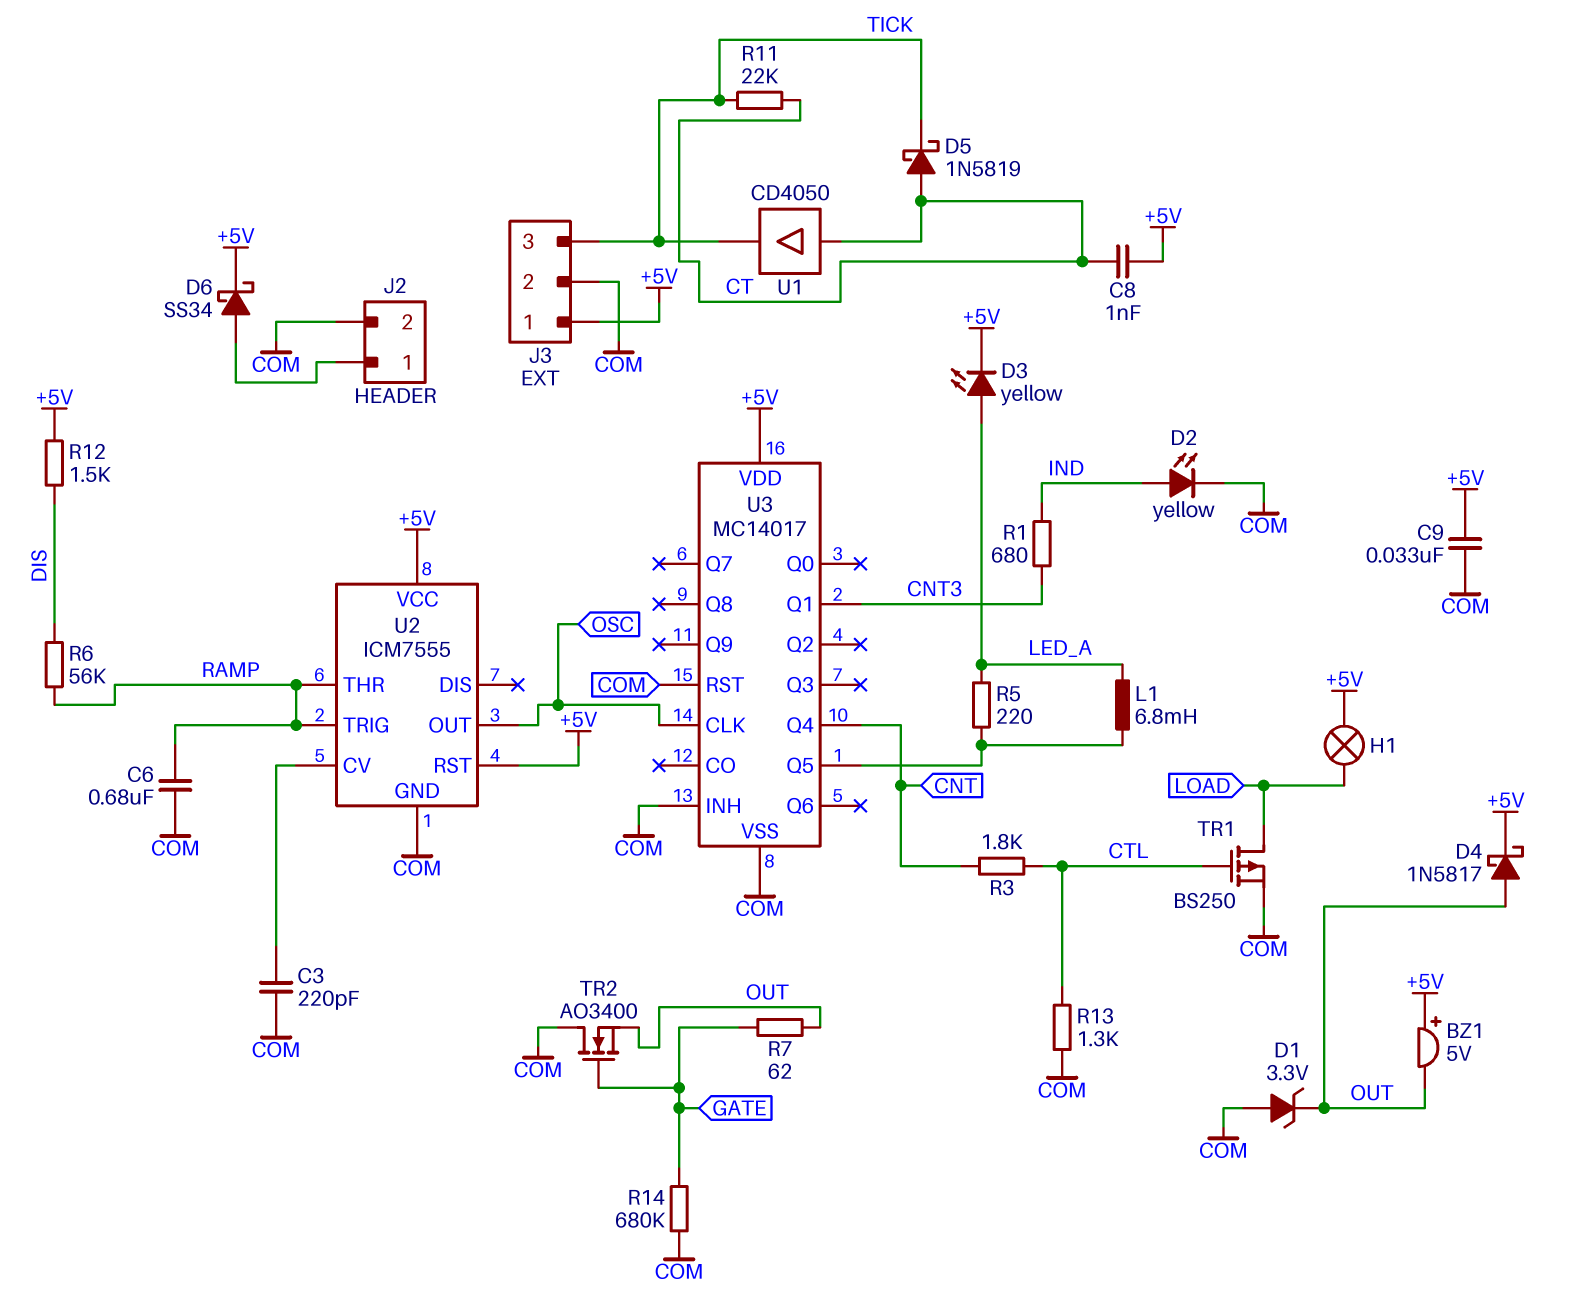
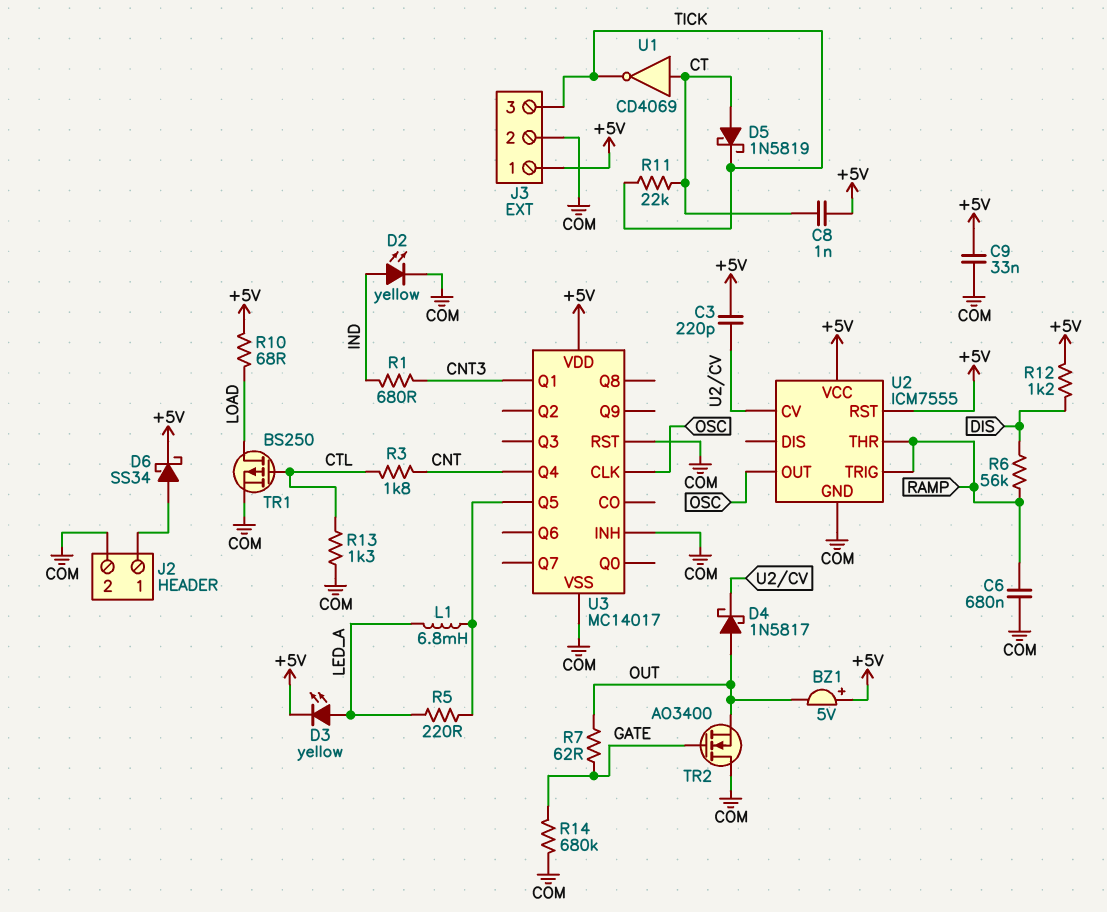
C3: 220pF (COM, U2/CV) -> 220pF (+5V, U2/CV)
D1: zener 3.3V (A COM, K OUT) -> none
D4: schottky 1N5817 (A OUT, K +5V) -> schottky 1N5817 (A OUT, K U2/CV)
H1: lamp (+5V, LOAD) -> none
R10: none -> 68 (+5V, LOAD)
R12: 1.5k (+5V, DIS) -> 1.2k (+5V, DIS)
U1: buffer CD4050 (in CT, out TICK) -> NOT CD4069 (in CT, out TICK)

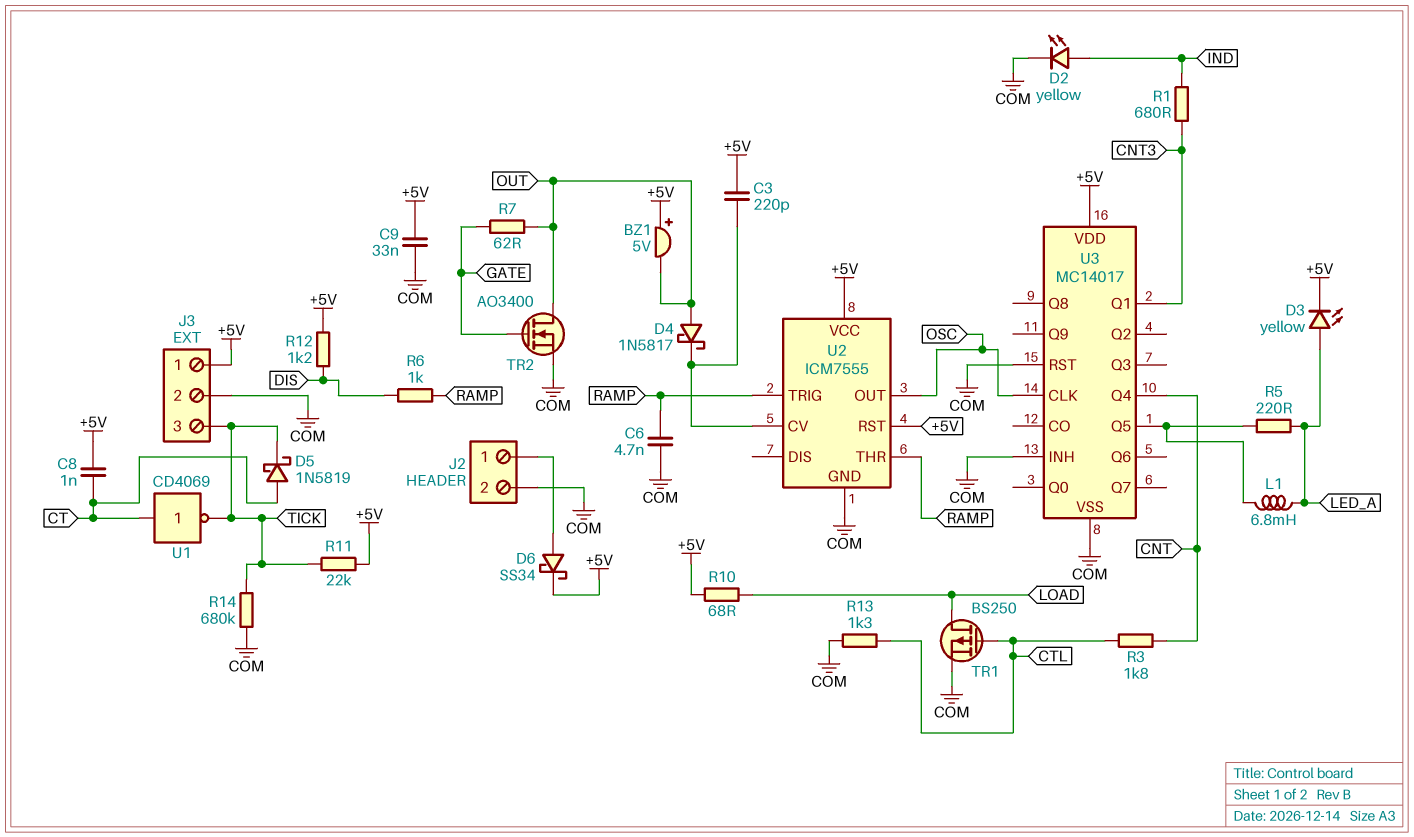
C6: 680nF (COM, RAMP) -> 4.7nF (COM, RAMP)
R6: 56k (DIS, RAMP) -> 1k (DIS, RAMP)
R11: 22k (CT, TICK) -> 22k (+5V, TICK)
R14: 680k (COM, GATE) -> 680k (COM, TICK)
TR2: NMOS AO3400 (G GATE, D COM, S OUT) -> NMOS AO3400 (G GATE, D OUT, S COM)

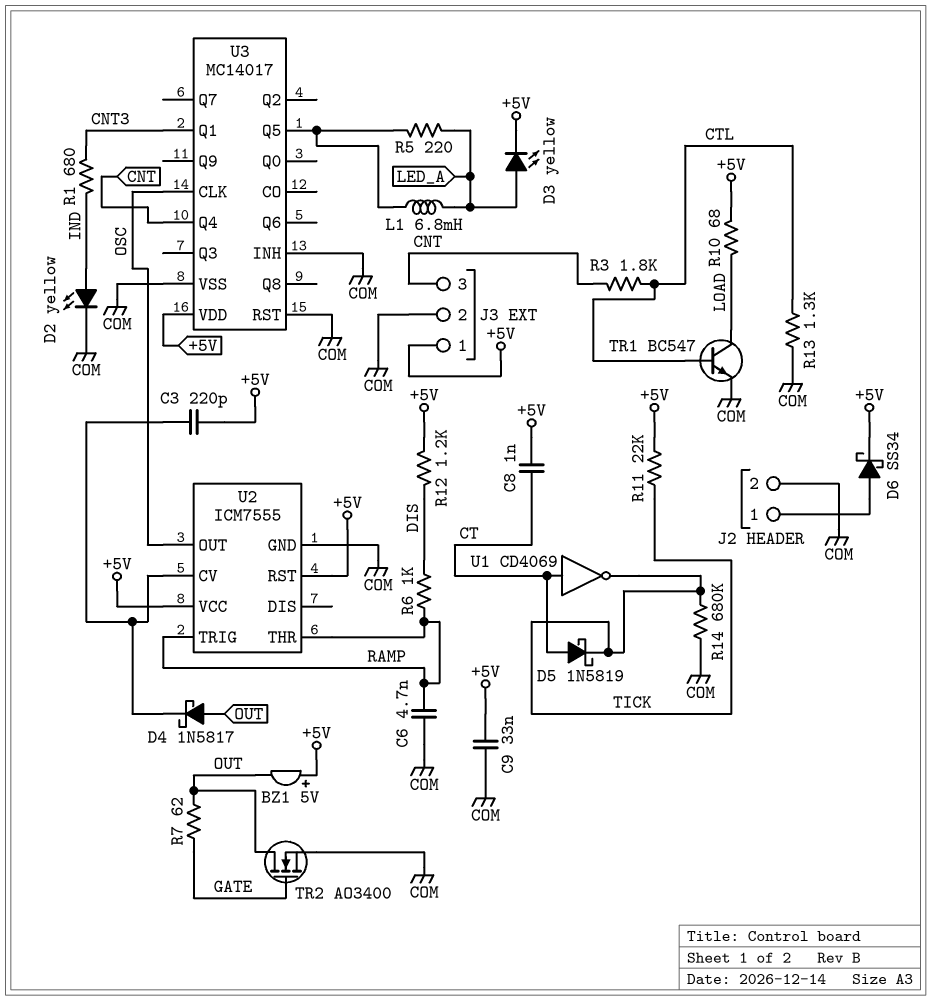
J3 pin 3: TICK -> CNT
TR1: PMOS BS250 (G CTL, D LOAD, S COM) -> NPN BC547 (B CTL, C LOAD, E COM)

